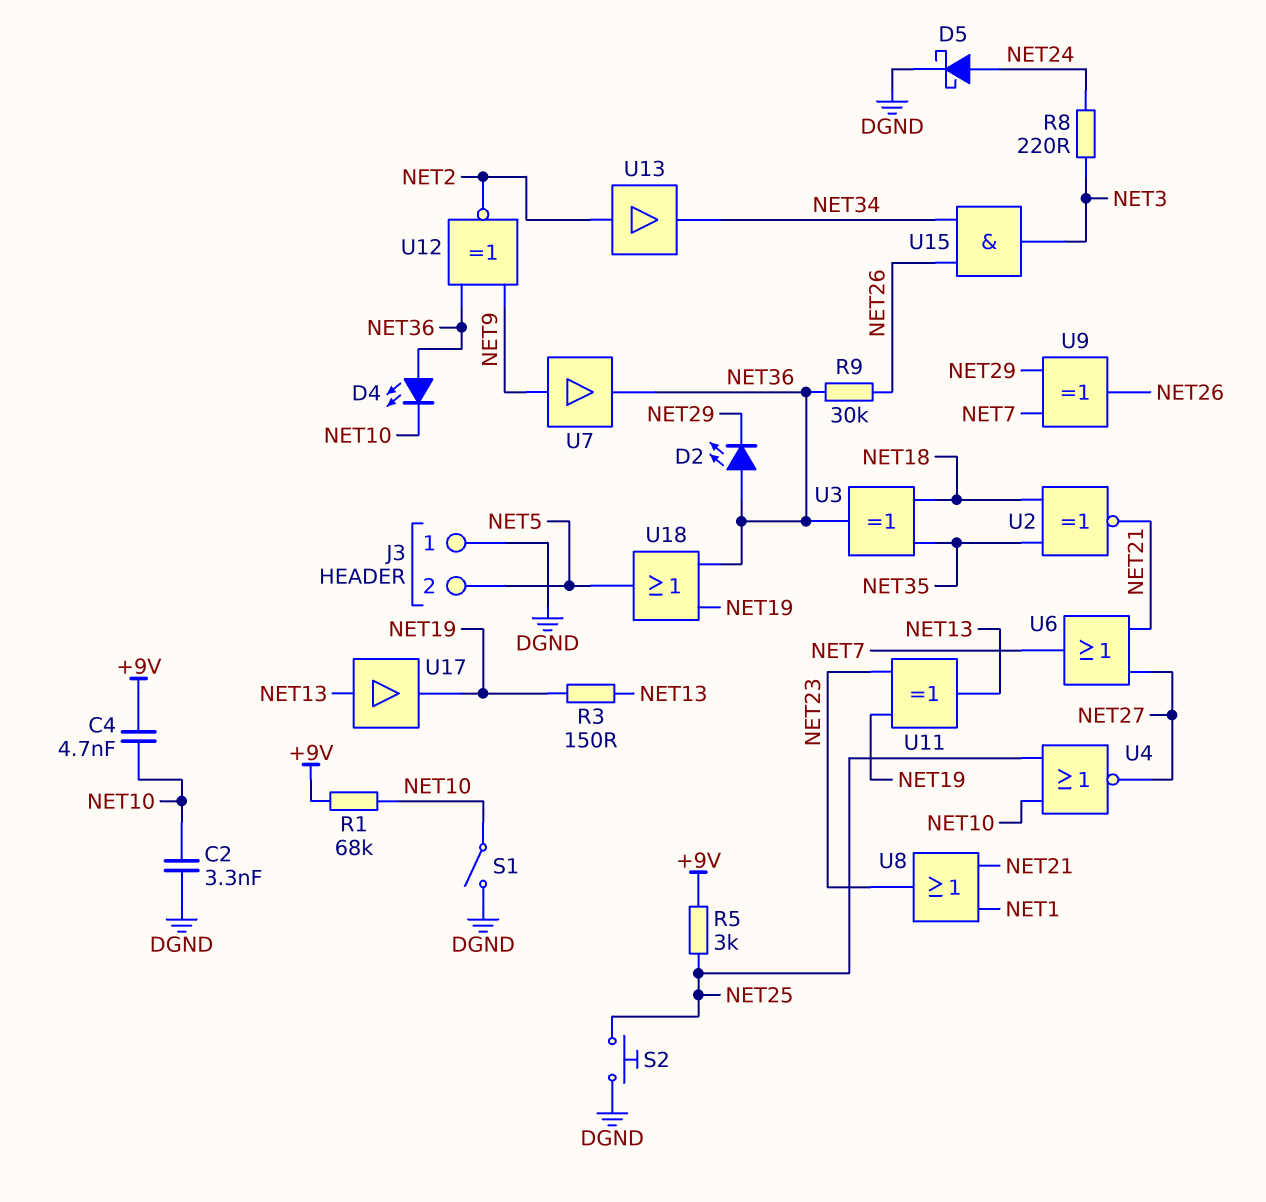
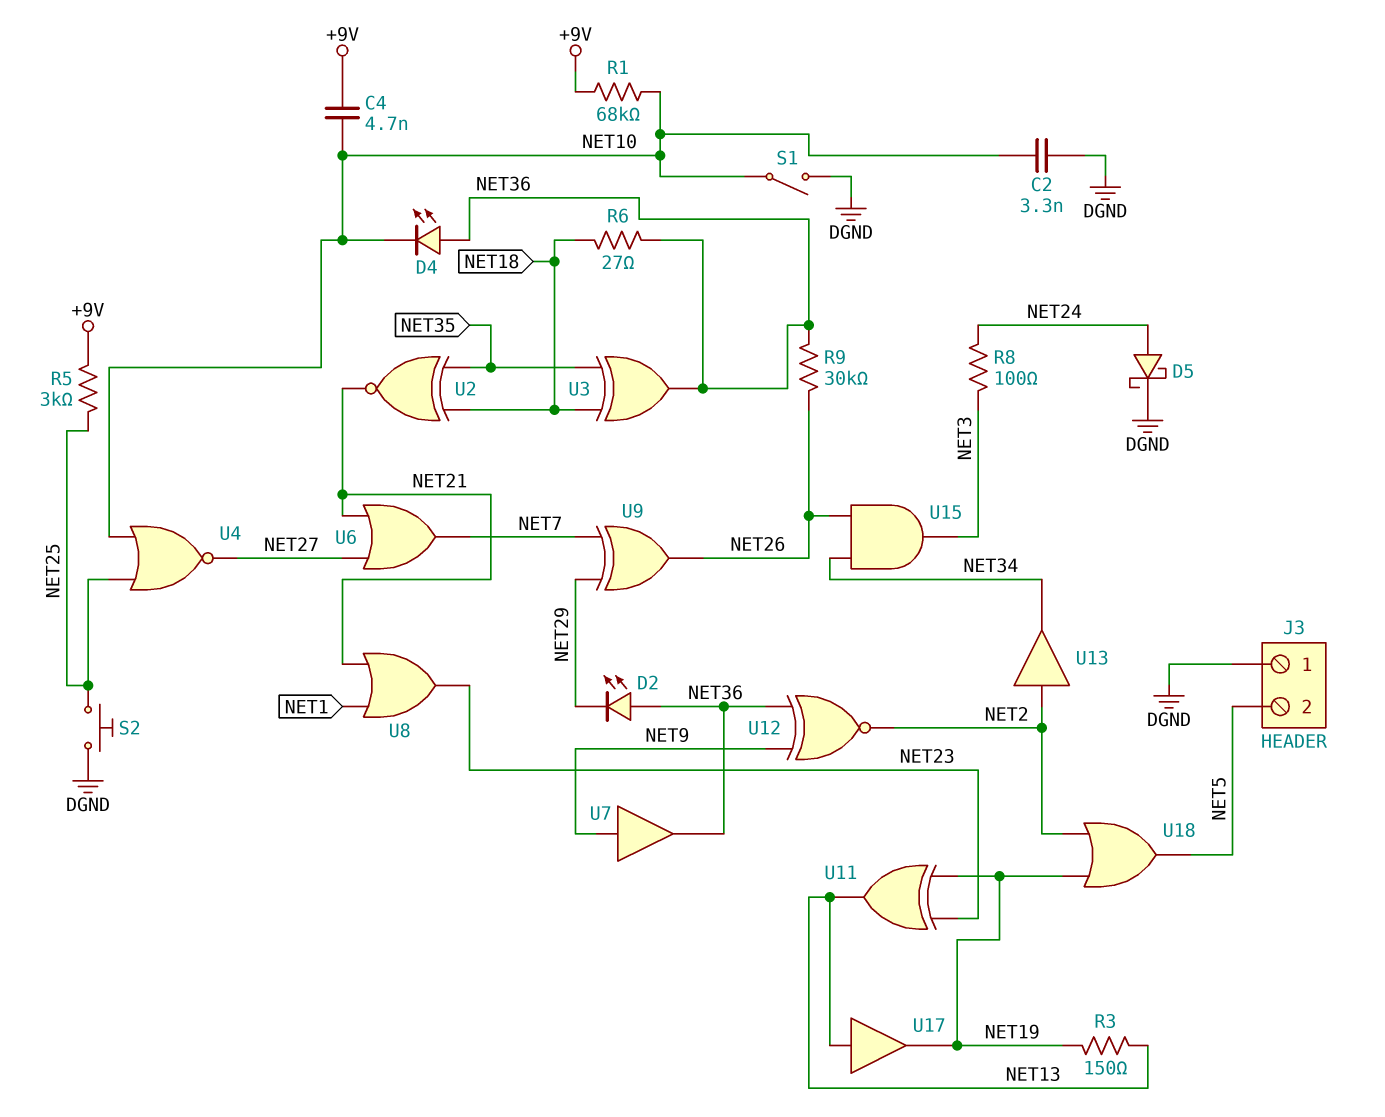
R6: none -> 27 (NET18, NET36)
R8: 220 (NET3, NET24) -> 100 (NET3, NET24)
U18: OR (in NET19, in NET36, out NET5) -> OR (in NET2, in NET19, out NET5)

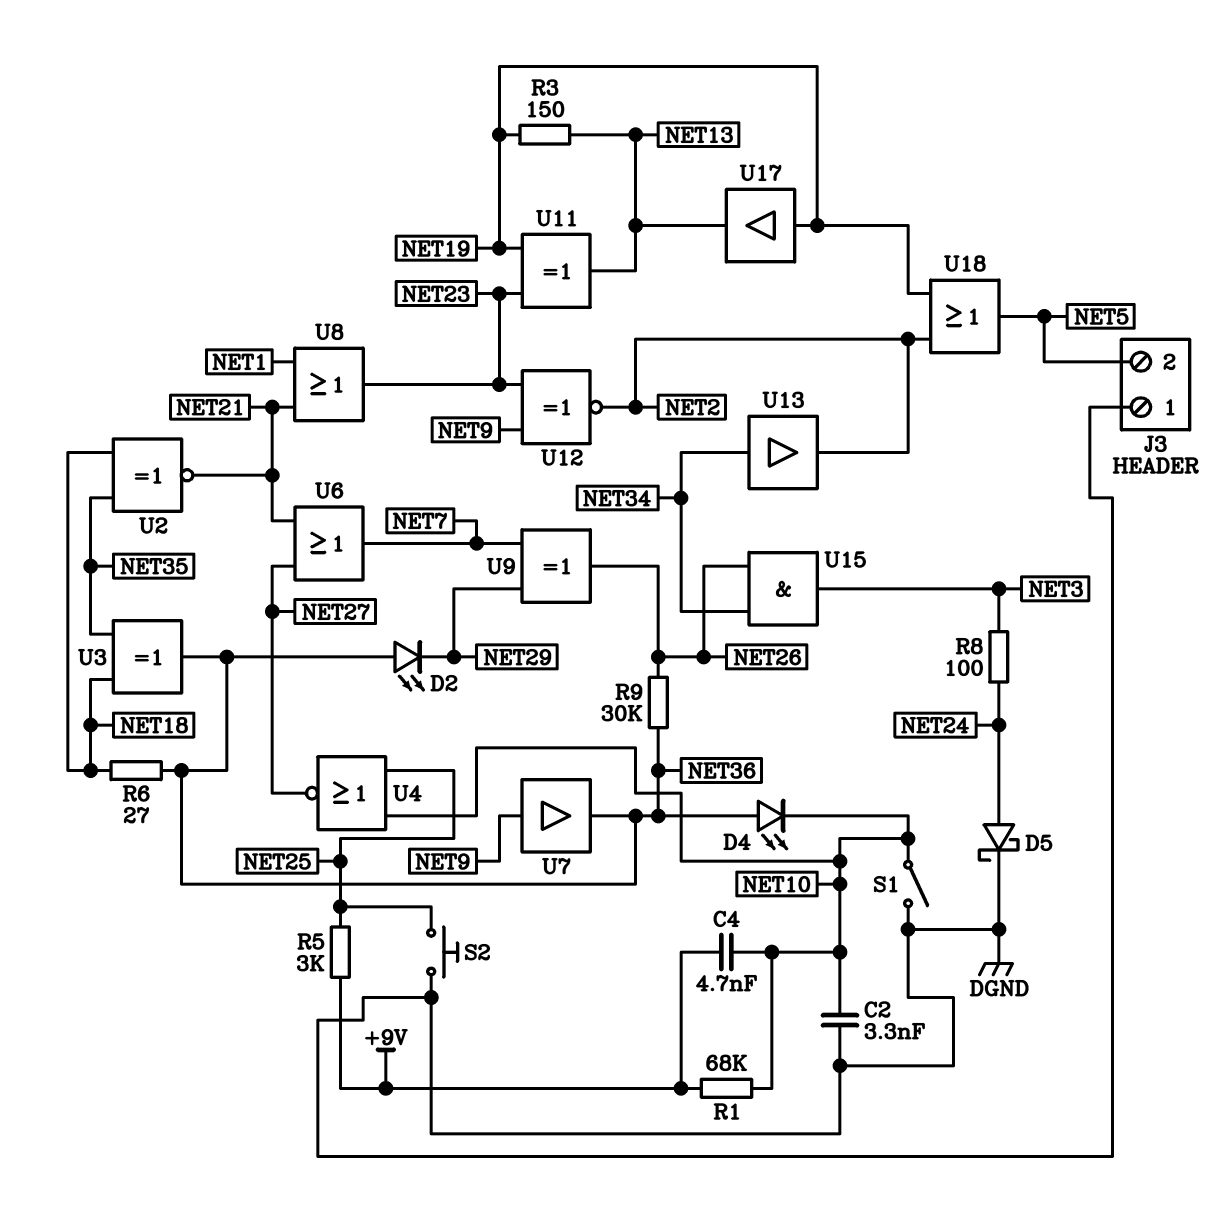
U12: XNOR (in NET9, in NET36, out NET2) -> XNOR (in NET9, in NET23, out NET2)
U13: buffer (in NET2, out NET34) -> buffer (in NET34, out NET2)
U17: buffer (in NET13, out NET19) -> buffer (in NET19, out NET13)

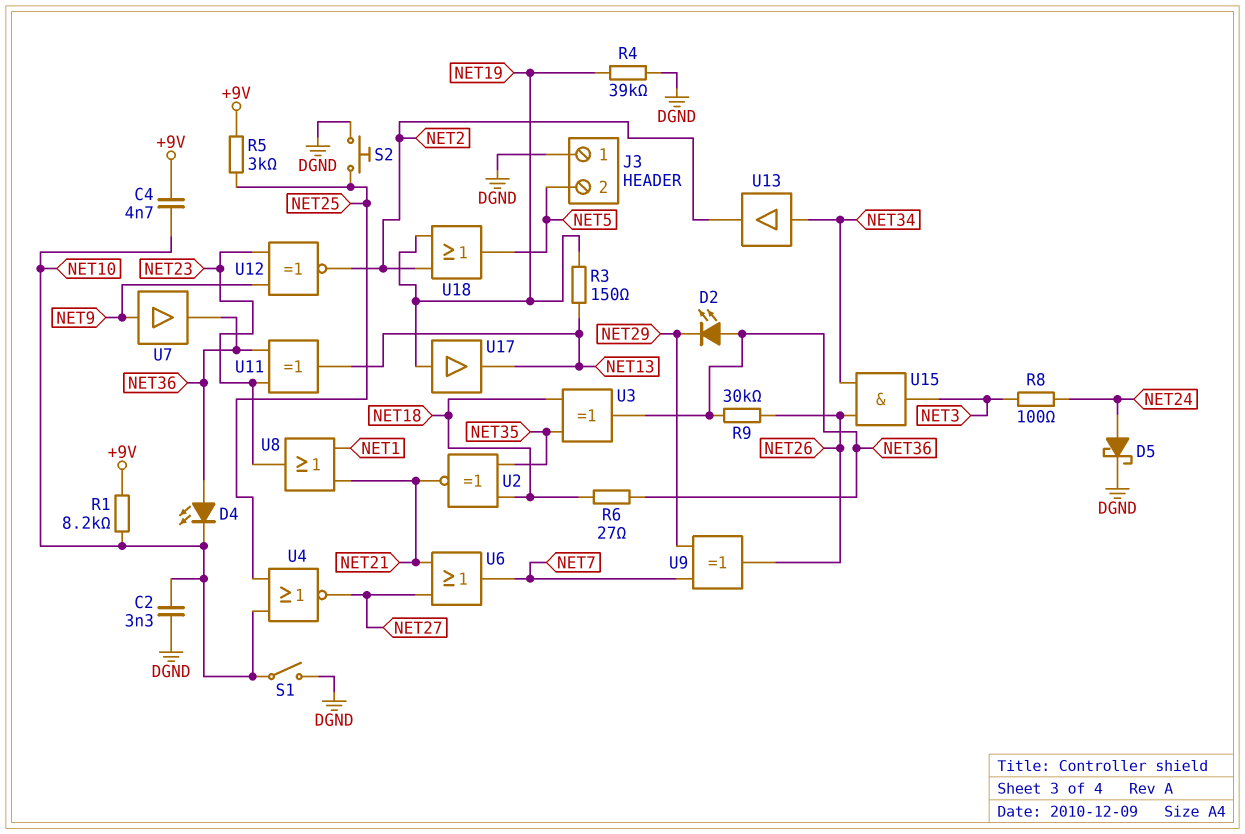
R1: 68k (+9V, NET10) -> 8.2k (+9V, NET10)
R4: none -> 39k (DGND, NET19)
U11: XOR (in NET19, in NET23, out NET13) -> XOR (in NET23, in NET36, out NET13)

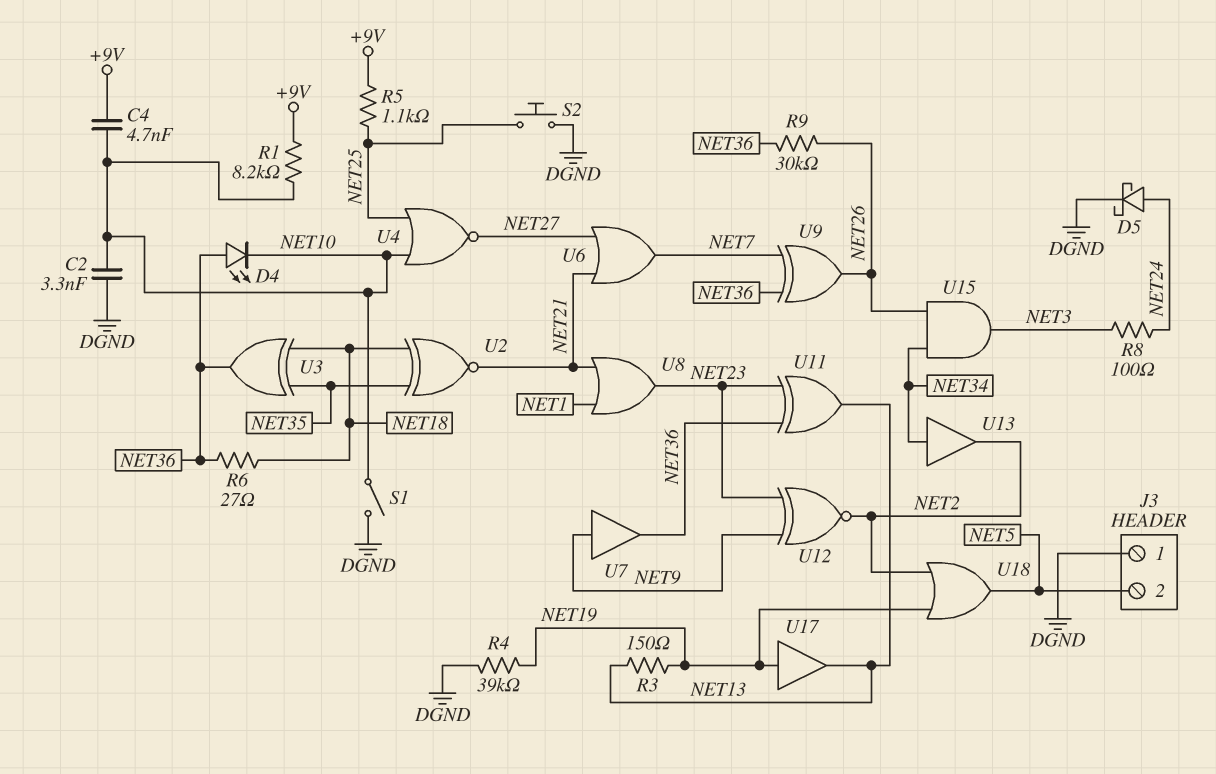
D2: LED (A NET36, K NET29) -> none
R5: 3k (+9V, NET25) -> 1.1k (+9V, NET25)
U9: XOR (in NET7, in NET29, out NET26) -> XOR (in NET7, in NET36, out NET26)

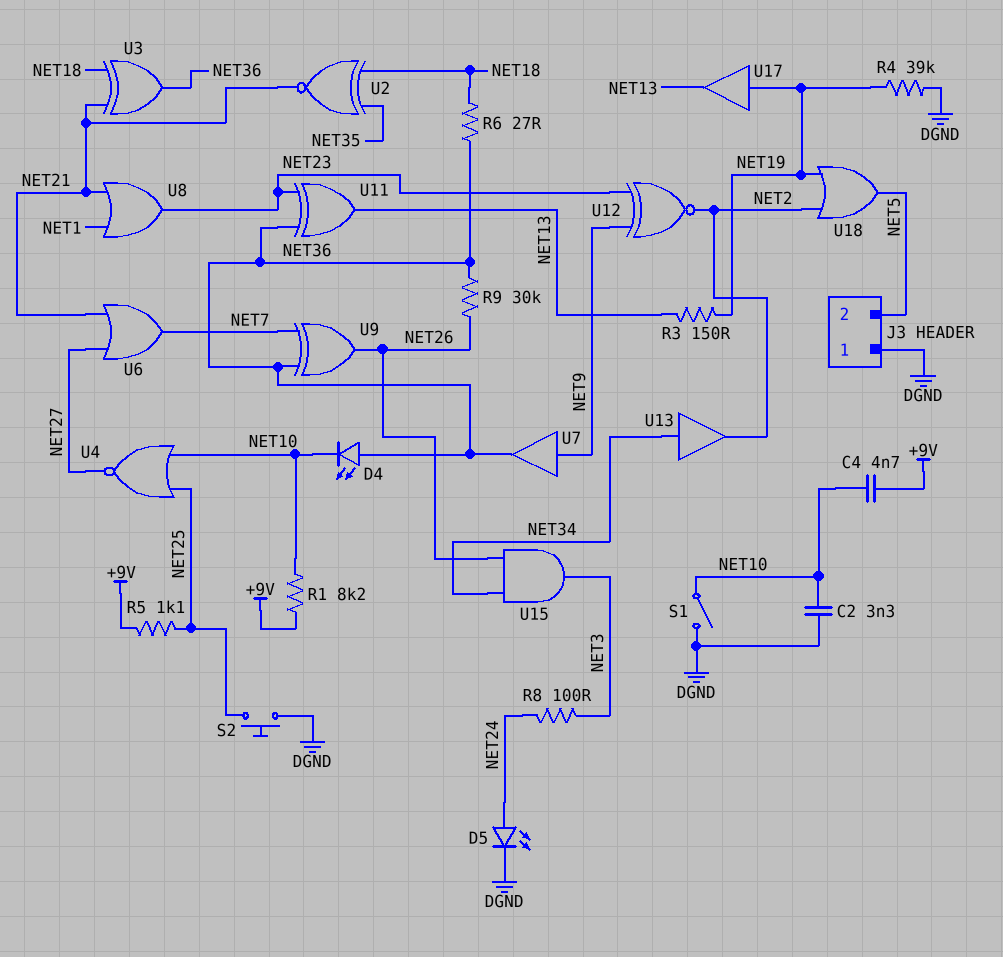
D5: schottky (A NET24, K DGND) -> LED (A NET24, K DGND)
U3: XOR (in NET18, in NET35, out NET36) -> XOR (in NET18, in NET21, out NET36)

